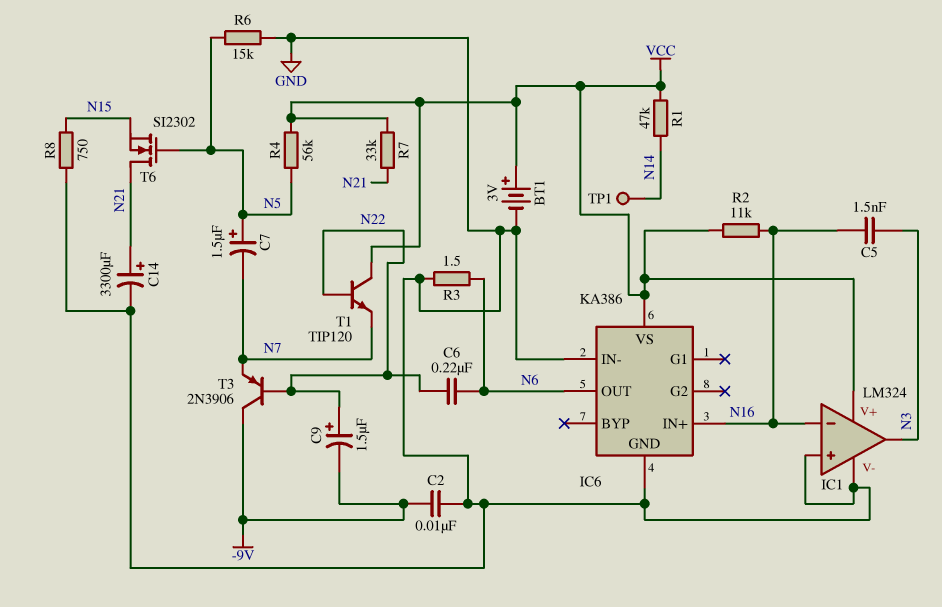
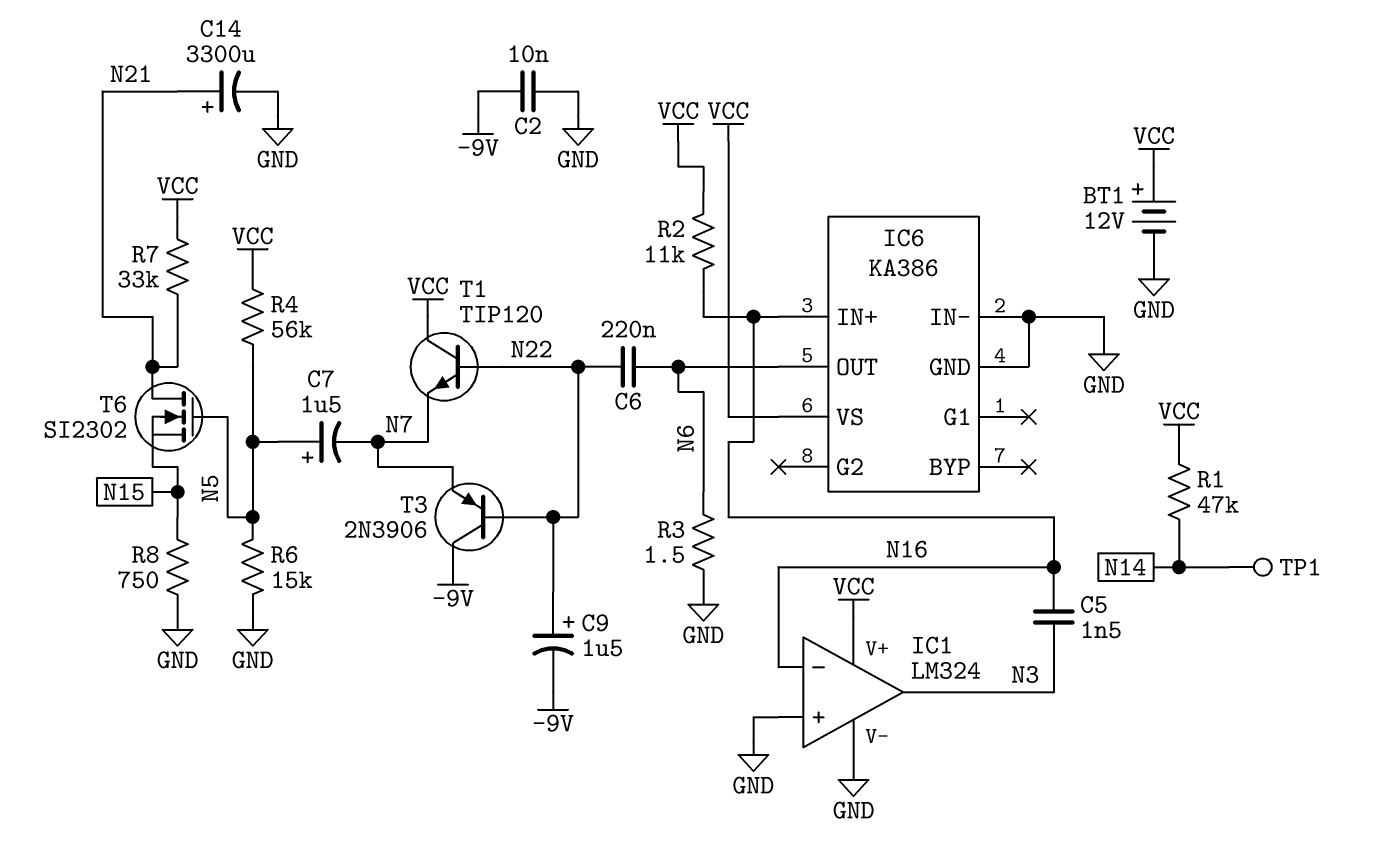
BT1: 3V (plus VCC, minus GND) -> 12V (plus VCC, minus GND)

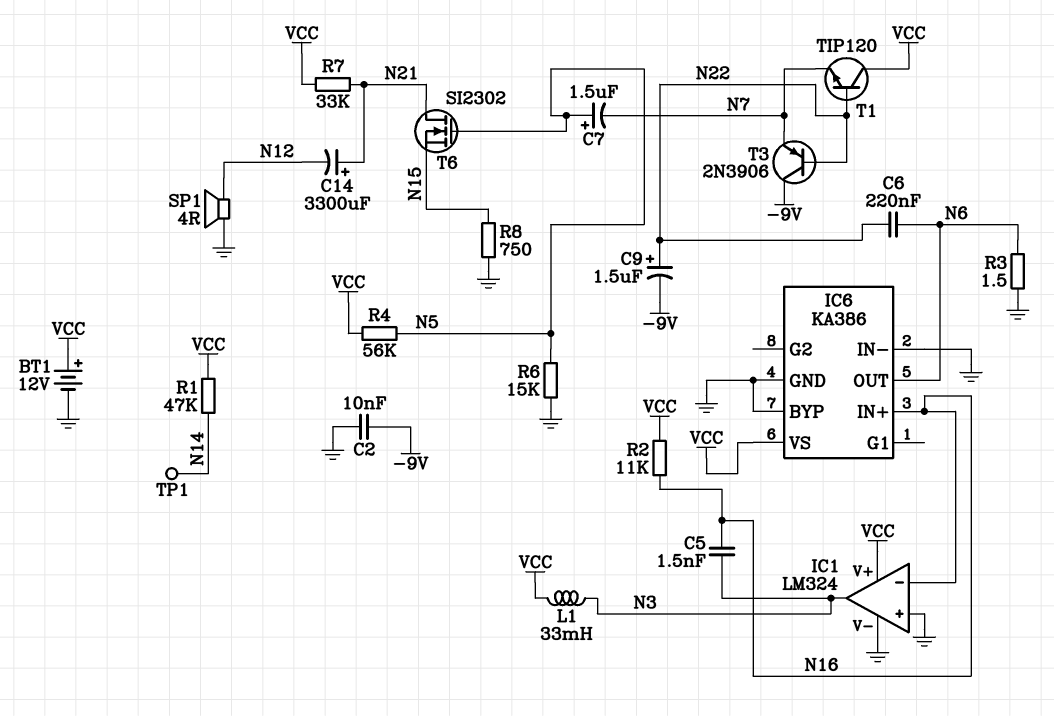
C14: 3300uF (plus N21, minus GND) -> 3300uF (plus N21, minus N12)
IC6 pin BYP: none -> GND
L1: none -> 33mH (N3, VCC)
SP1: none -> speaker 4R (GND, N12)

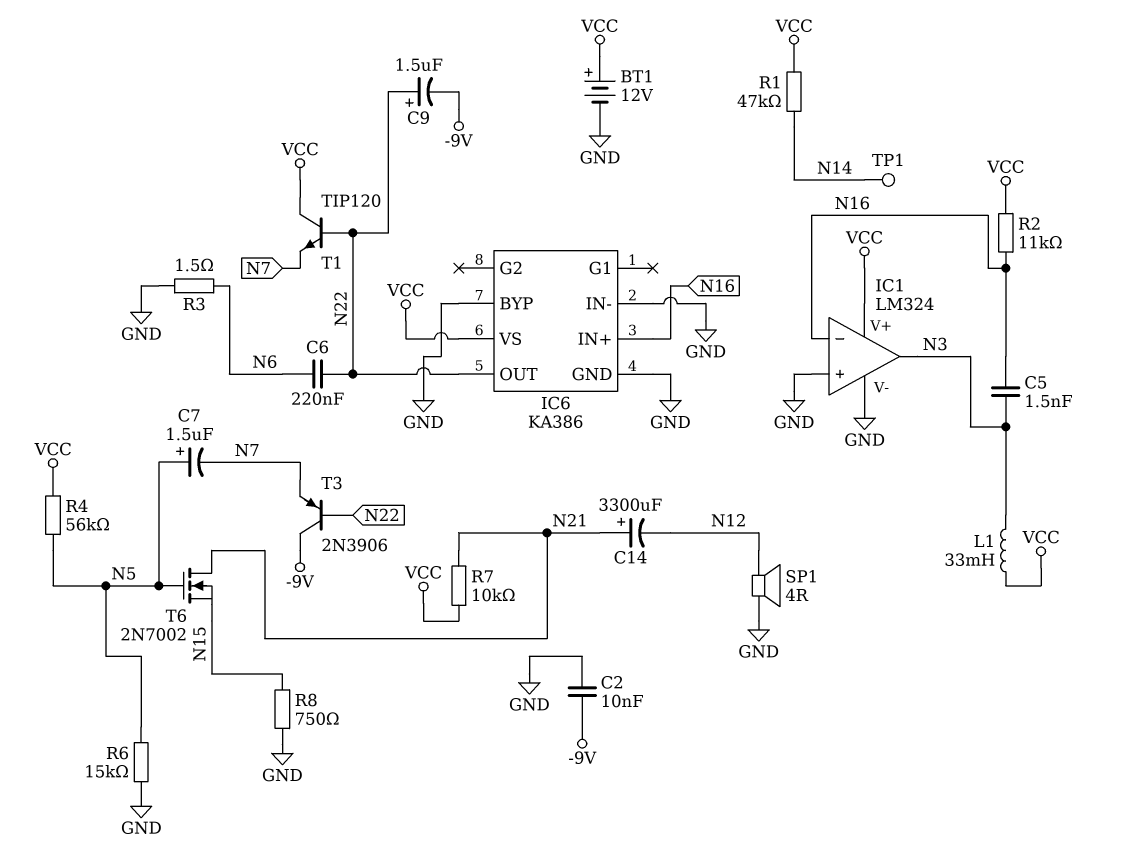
IC6 pin OUT: N6 -> N22
R7: 33k (N21, VCC) -> 10k (N21, VCC)
T6: NMOS SI2302 (G N5, D N21, S N15) -> NMOS 2N7002 (G N5, D N21, S N15)

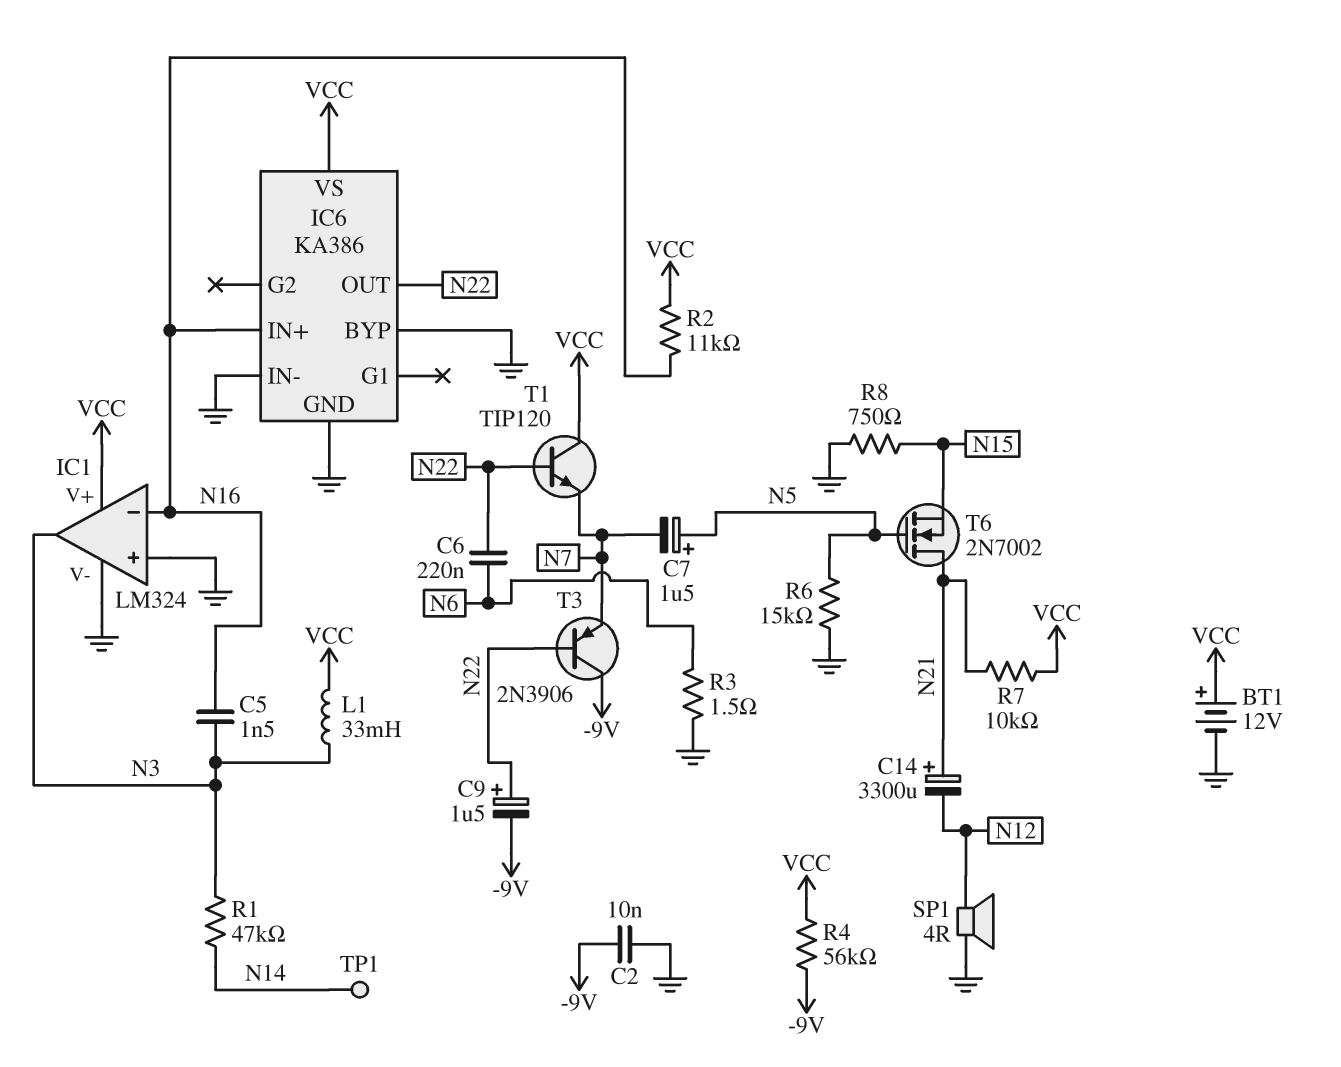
R1: 47k (N14, VCC) -> 47k (N3, N14)
R4: 56k (N5, VCC) -> 56k (-9V, VCC)

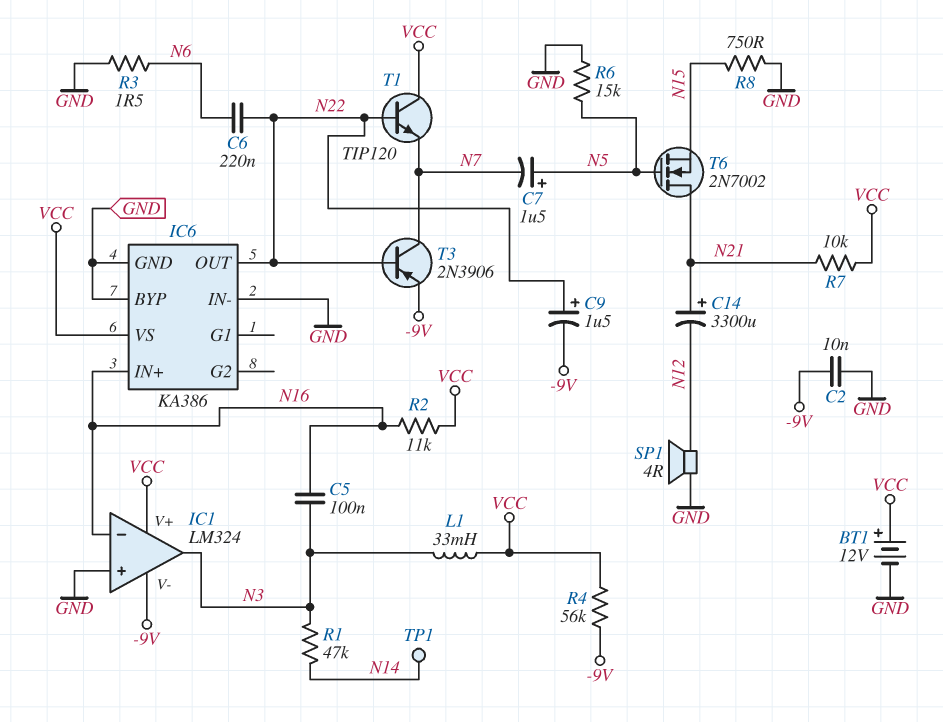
C5: 1.5nF (N3, N16) -> 100nF (N3, N16)
IC1 pin V-: GND -> -9V
T3: PNP 2N3906 (B N22, C -9V, E N7) -> PNP 2N3906 (B N22, C N7, E -9V)

